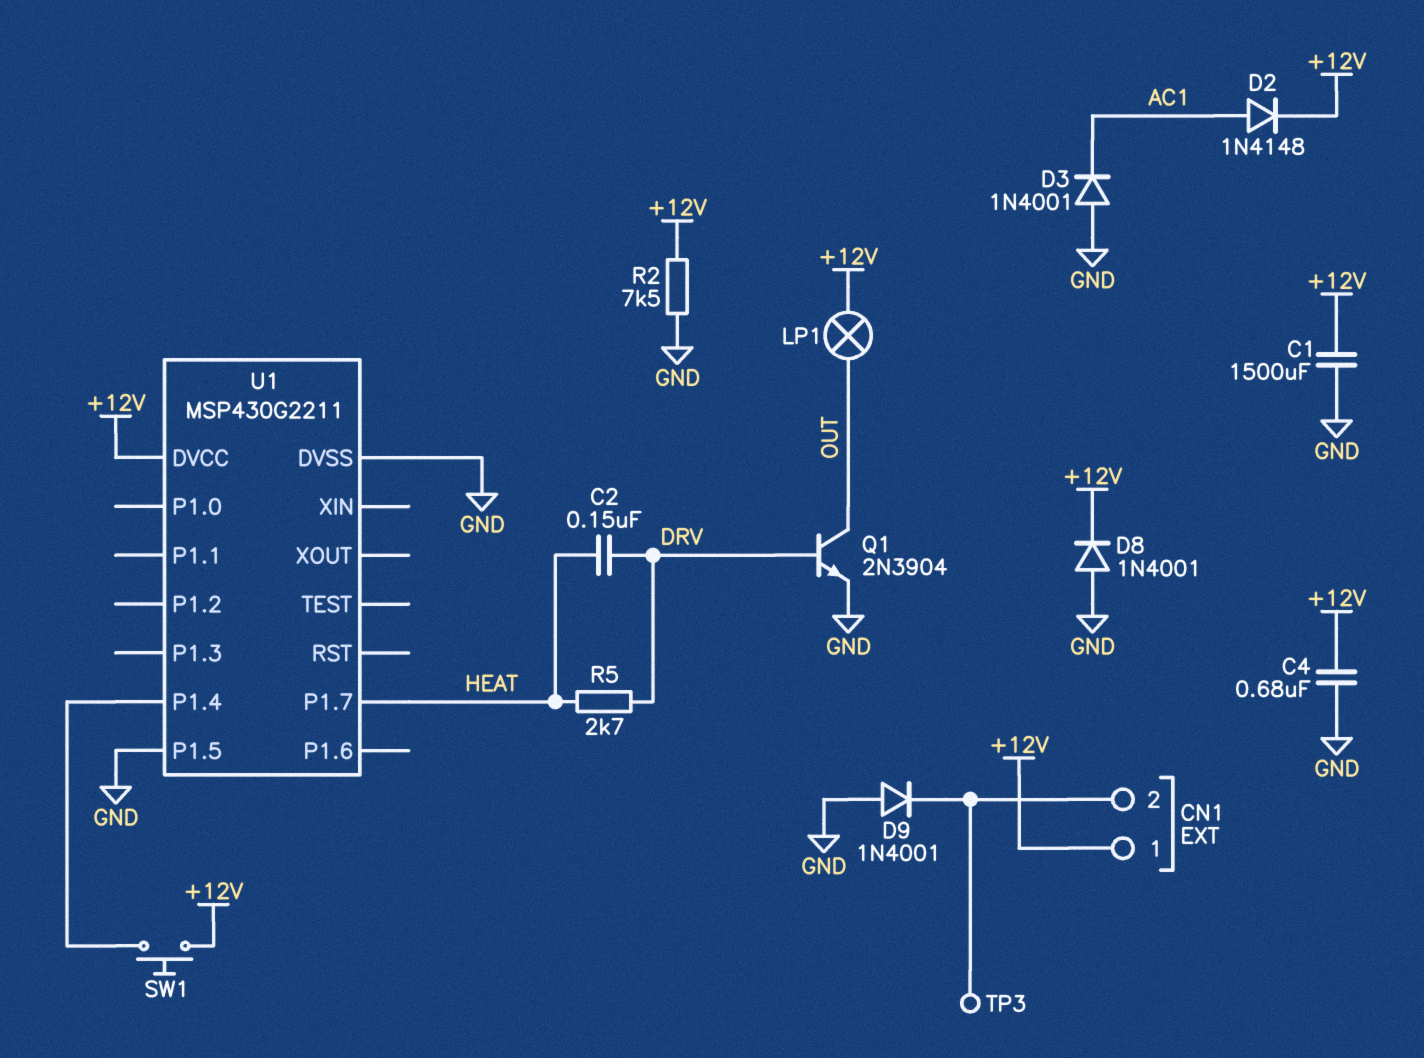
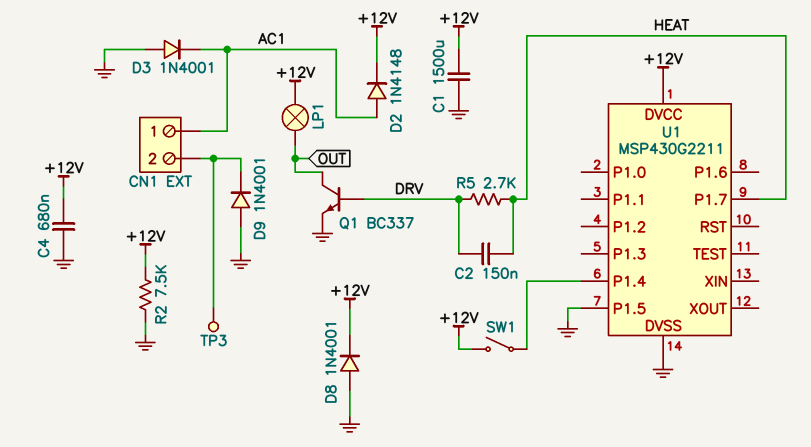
CN1 pin 1: +12V -> AC1
Q1: NPN 2N3904 (B DRV, C OUT, E GND) -> NPN BC337 (B DRV, C OUT, E GND)
SW1: button (+12V, U1/P1.4) -> switch (+12V, U1/P1.4)

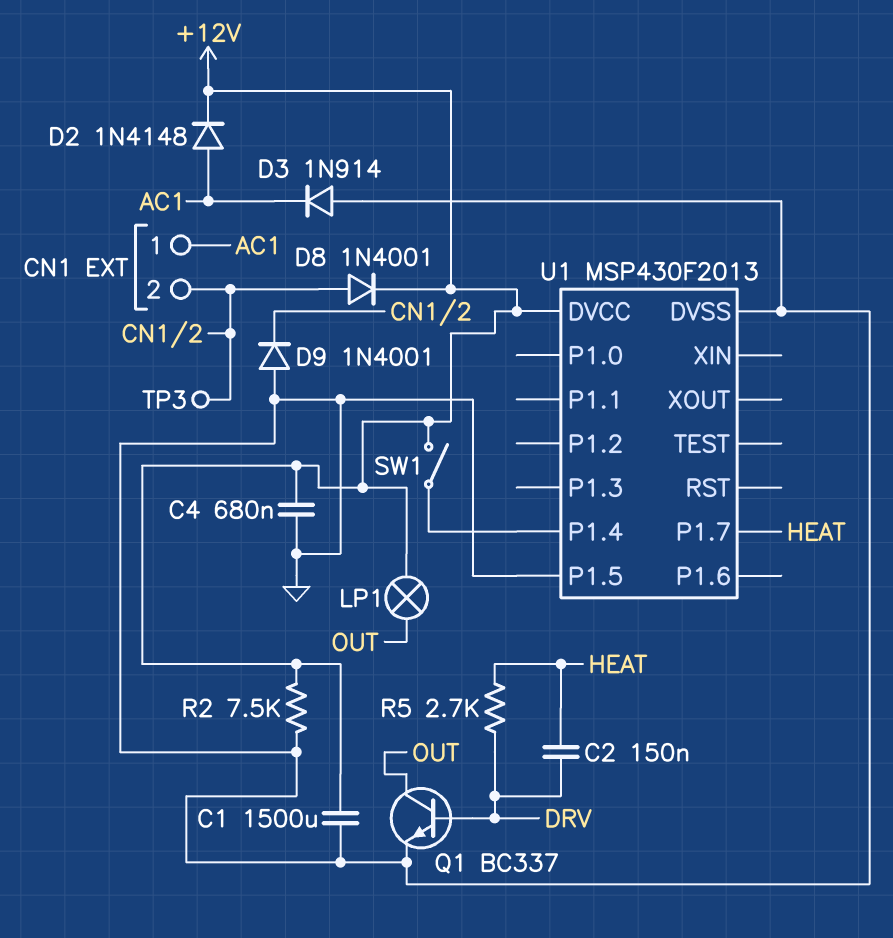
D3: diode 1N4001 (A GND, K AC1) -> diode 1N914 (A GND, K AC1)
D8: diode 1N4001 (A GND, K +12V) -> diode 1N4001 (A CN1/2, K +12V)
U1: MSP430G2211 -> MSP430F2013

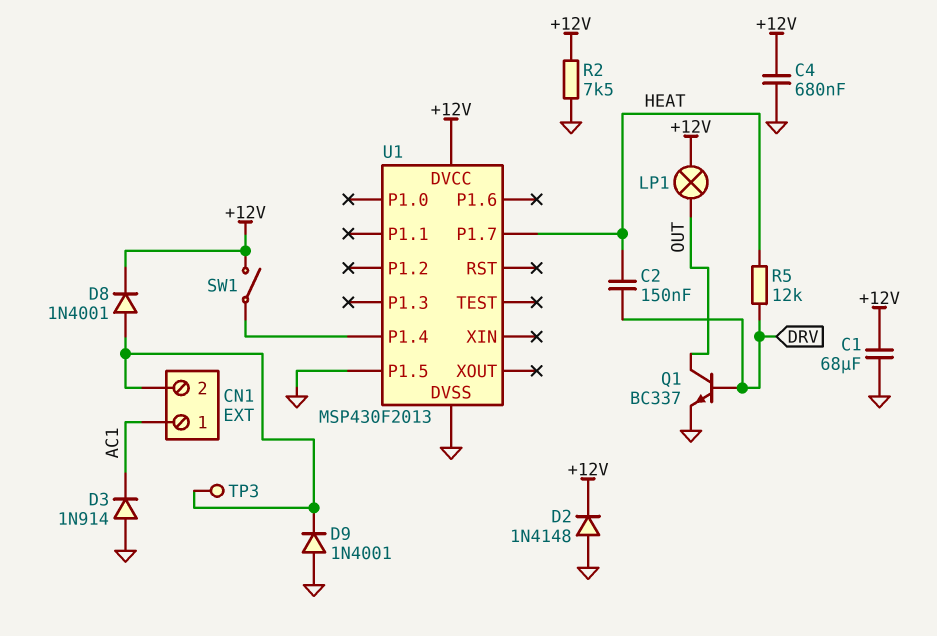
C1: 1500uF (+12V, GND) -> 68uF (+12V, GND)
D2: diode 1N4148 (A AC1, K +12V) -> diode 1N4148 (A GND, K +12V)
R5: 2.7k (DRV, HEAT) -> 12k (DRV, HEAT)

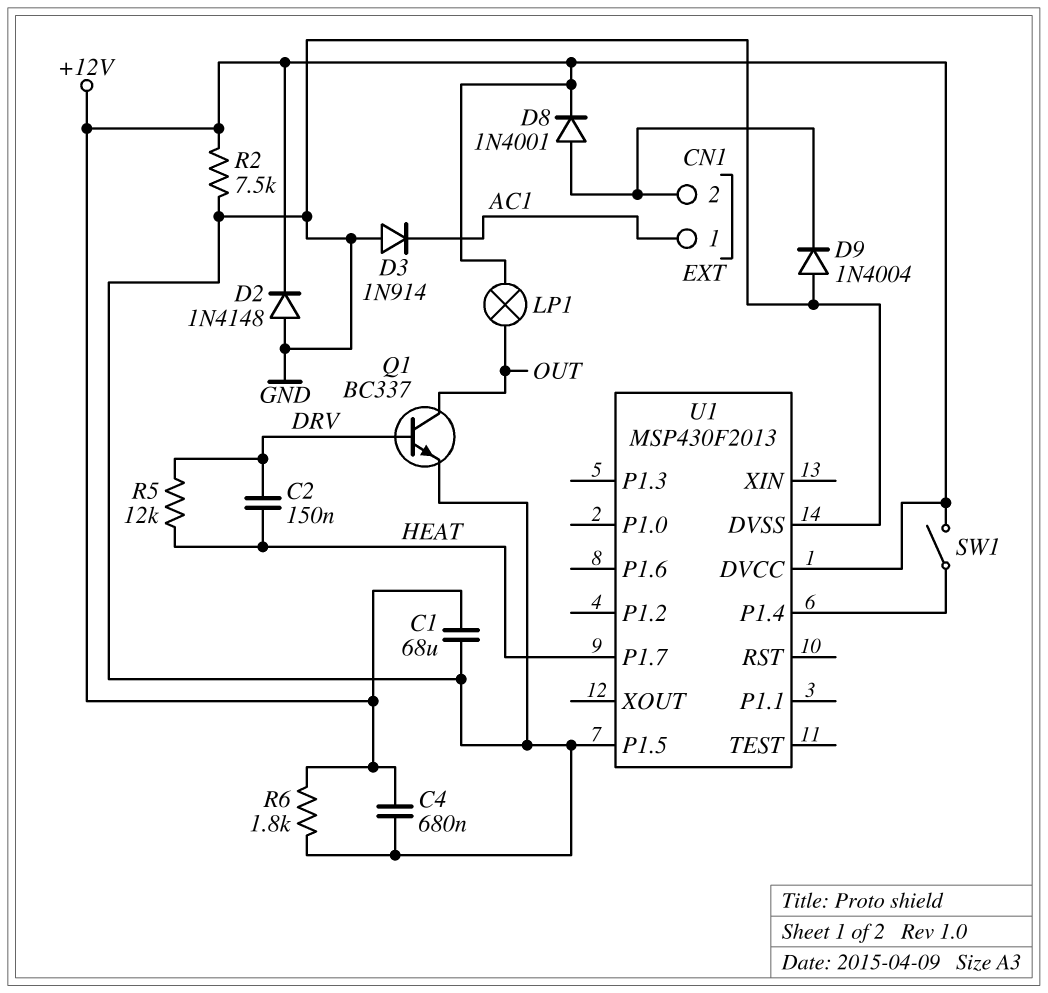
D9: diode 1N4001 (A GND, K CN1/2) -> diode 1N4004 (A GND, K CN1/2)
R6: none -> 1.8k (+12V, GND)
TP3: test point (CN1/2) -> none

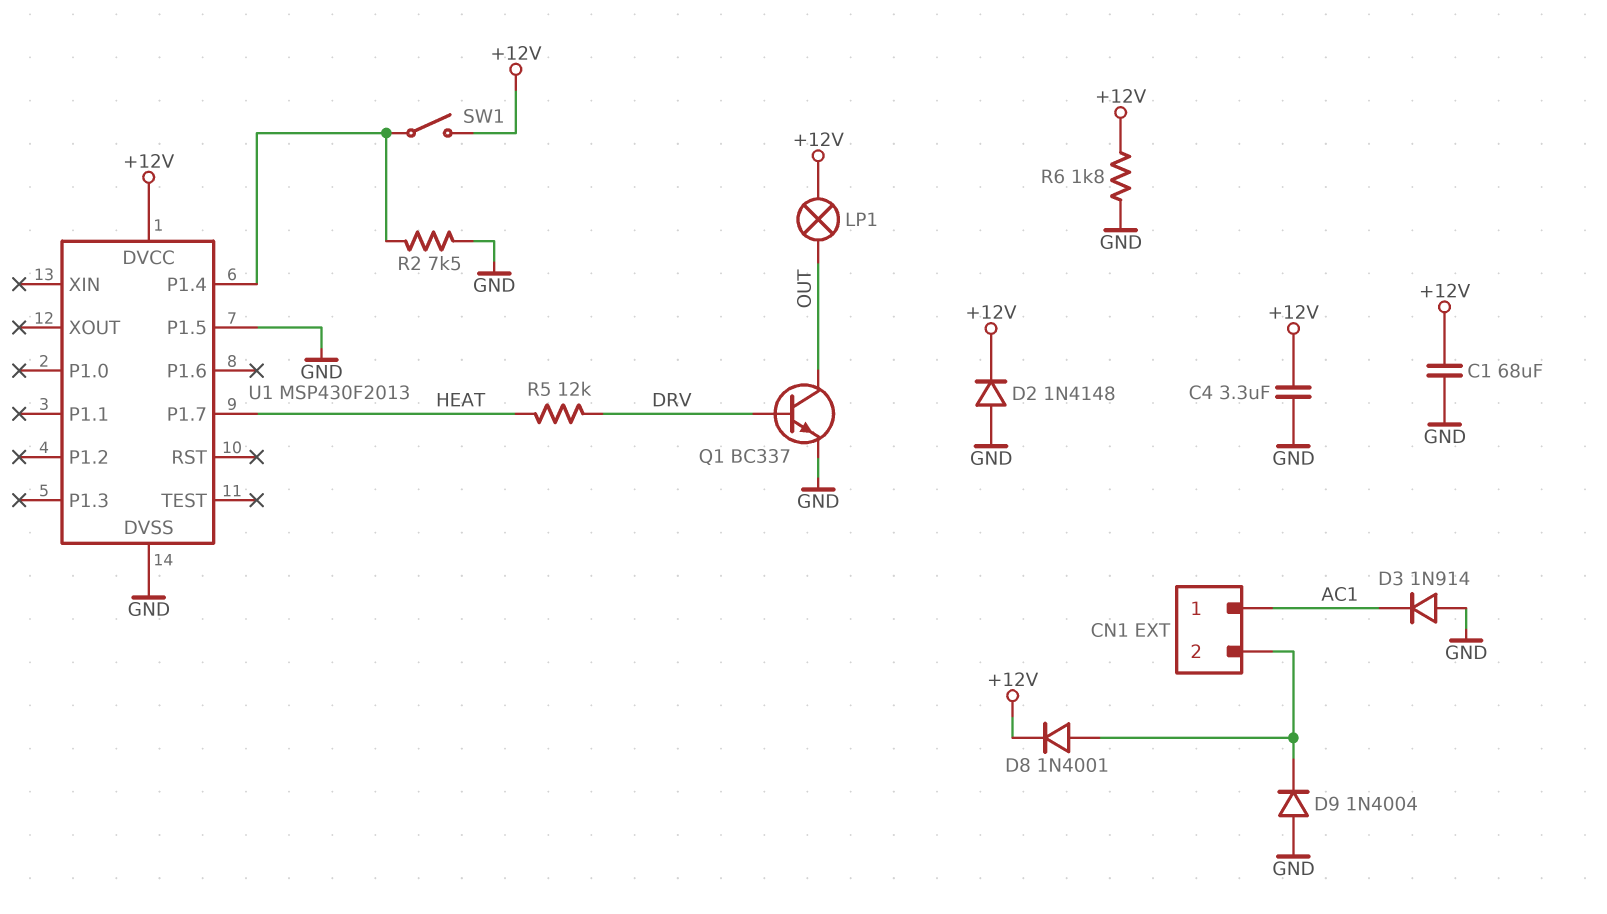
C2: 150nF (DRV, HEAT) -> none
C4: 680nF (+12V, GND) -> 3.3uF (+12V, GND)
R2: 7.5k (+12V, GND) -> 7.5k (GND, U1/P1.4)

